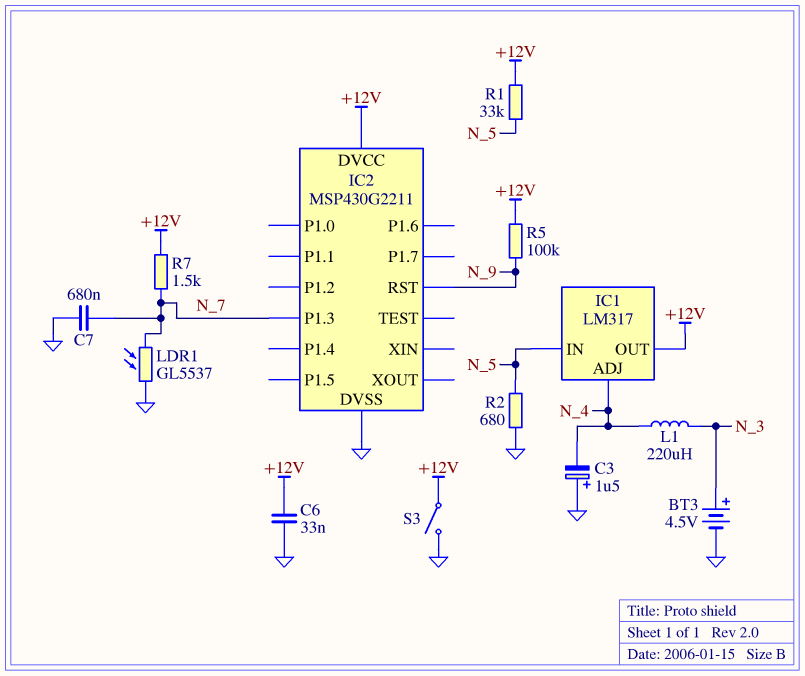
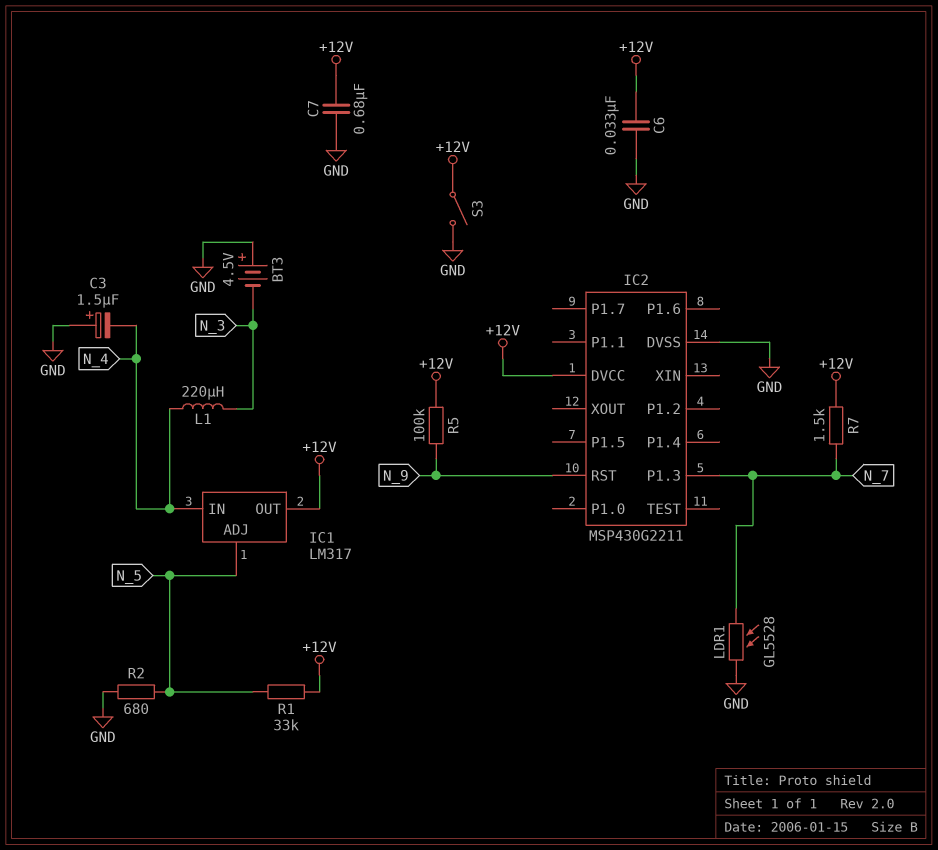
BT3: 4.5V (plus N_3, minus GND) -> 4.5V (plus GND, minus N_3)
C7: 680nF (GND, N_7) -> 680nF (+12V, GND)
IC1 pin ADJ: N_4 -> N_5
IC1 pin IN: N_5 -> N_4
LDR1: GL5537 (GND, N_7) -> GL5528 (GND, N_7)

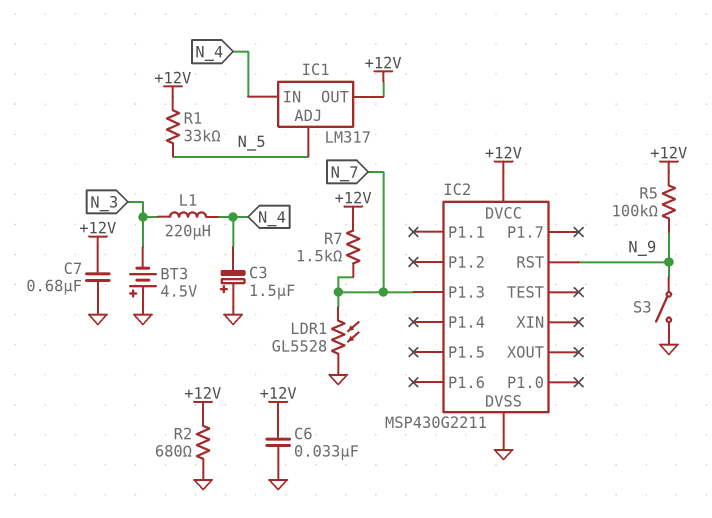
R2: 680 (GND, N_5) -> 680 (+12V, GND)
S3: switch (+12V, GND) -> switch (GND, N_9)

